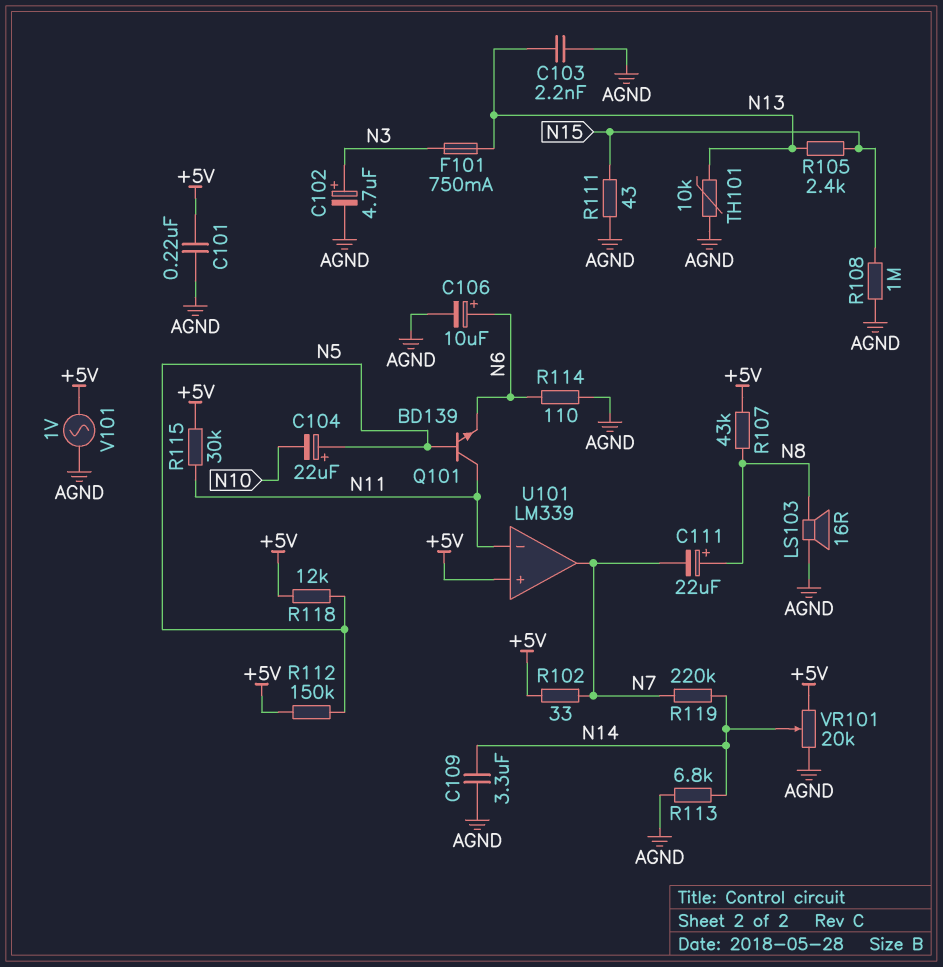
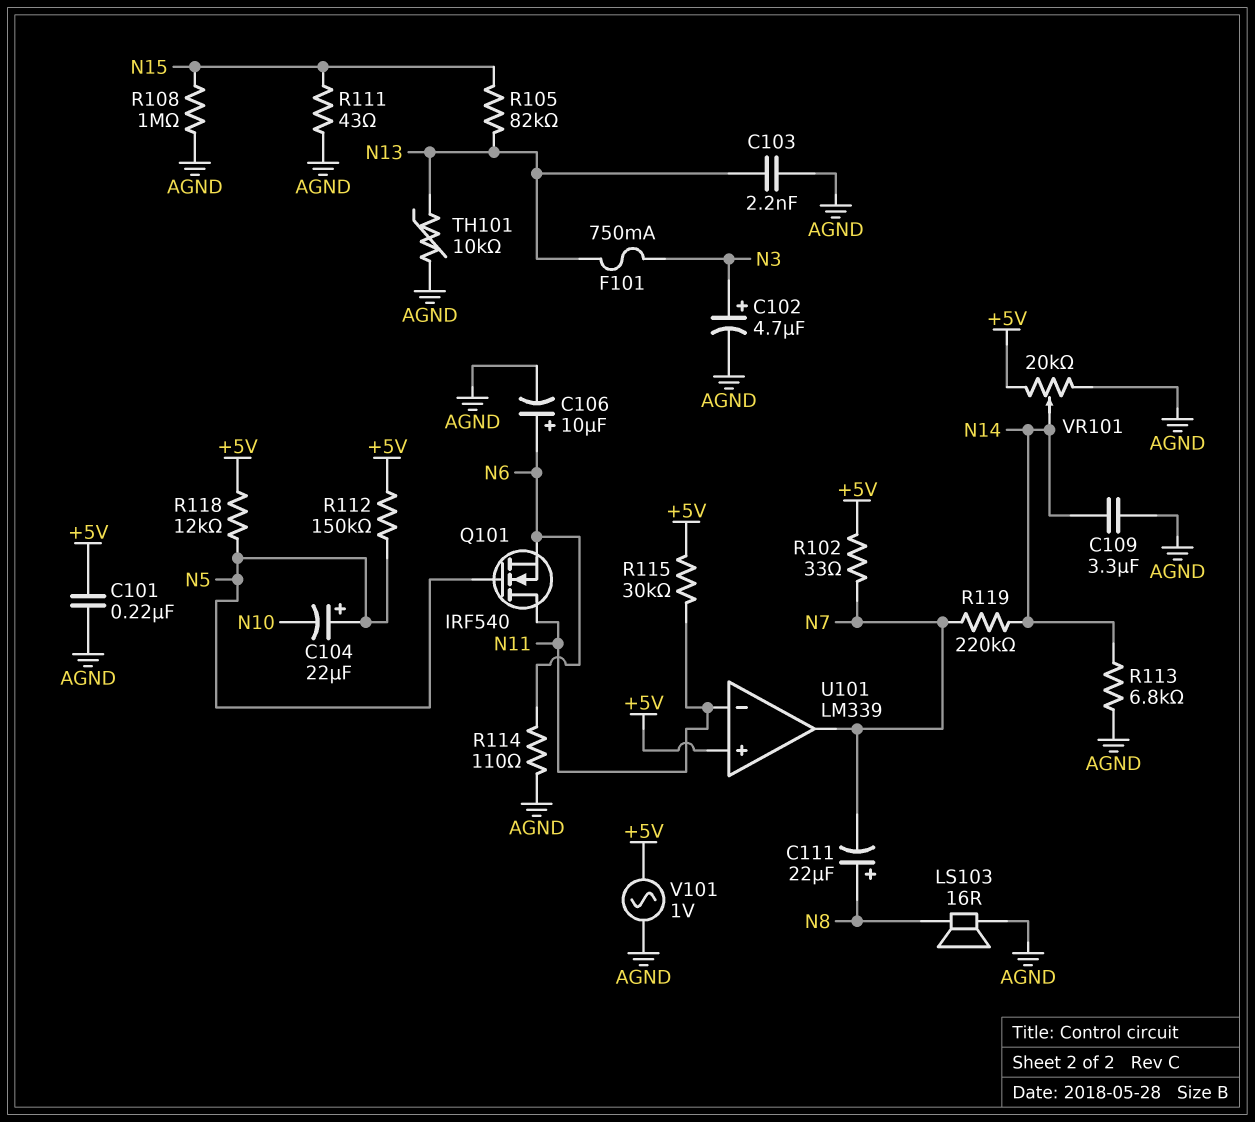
Q101: NPN BD139 (B N5, C N11, E N6) -> NMOS IRF540 (G N5, D N11, S N6)
R105: 2.4k (N13, N15) -> 82k (N13, N15)
R107: 43k (+5V, N8) -> none

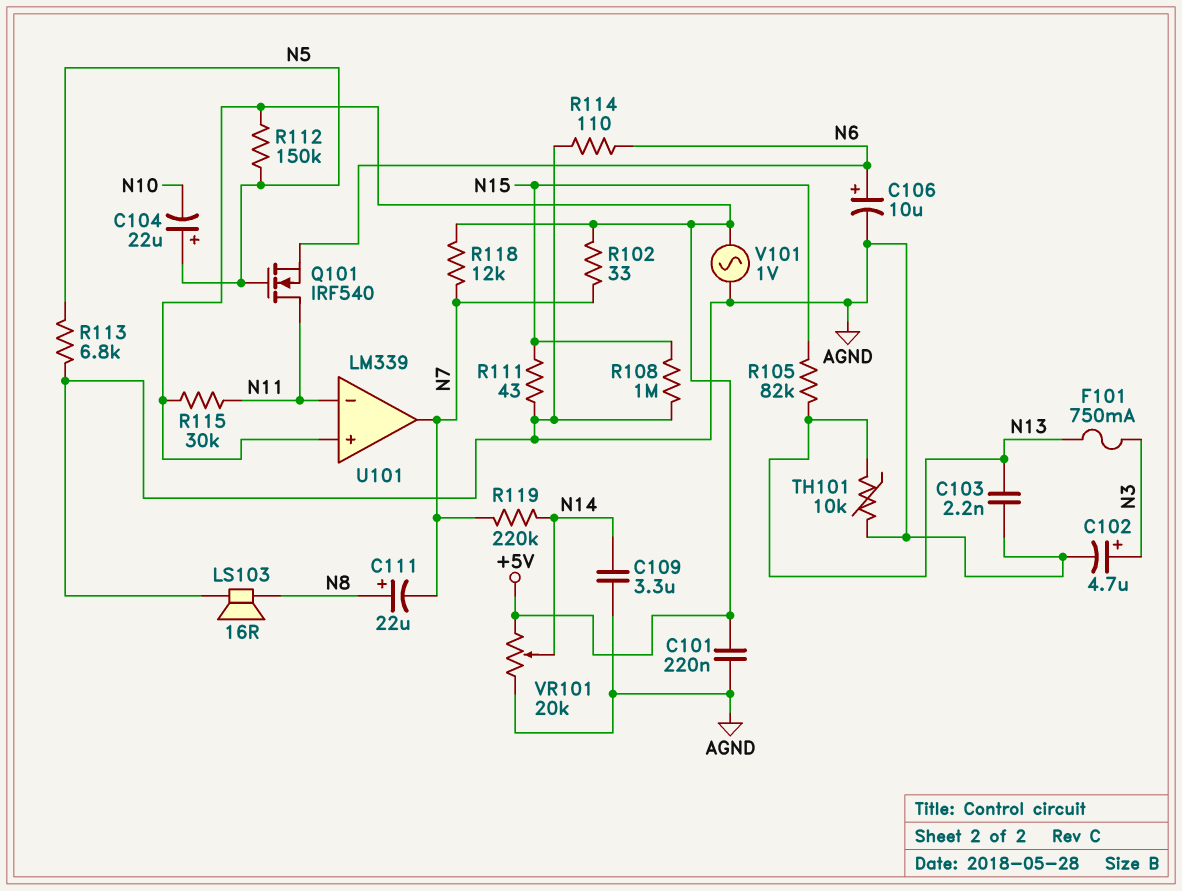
R113: 6.8k (AGND, N14) -> 6.8k (AGND, N5)
R118: 12k (+5V, N5) -> 12k (+5V, N7)

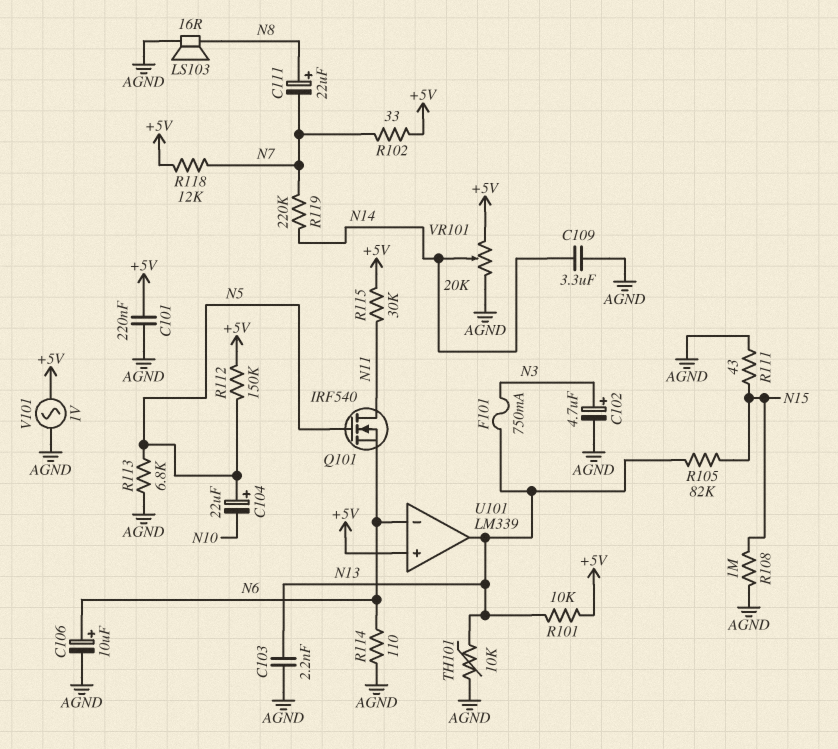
R101: none -> 10k (+5V, N13)
U101 pin in-: N11 -> N6
U101 pin out: N7 -> N13

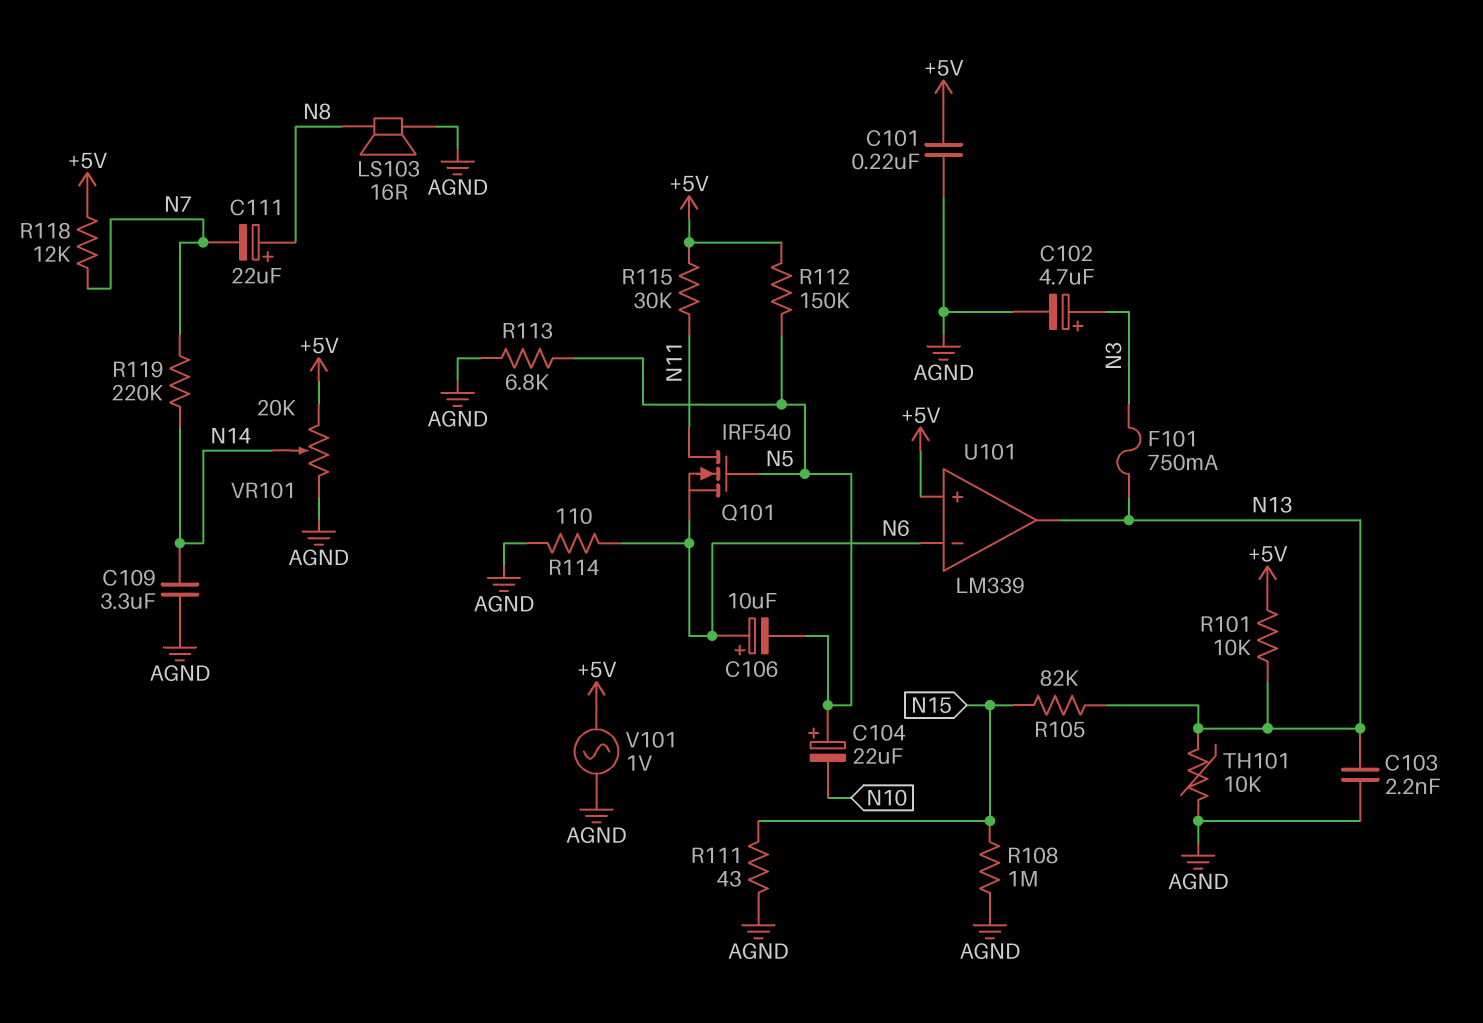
C106: 10uF (plus N6, minus AGND) -> 10uF (plus N6, minus N5)
R102: 33 (+5V, N7) -> none

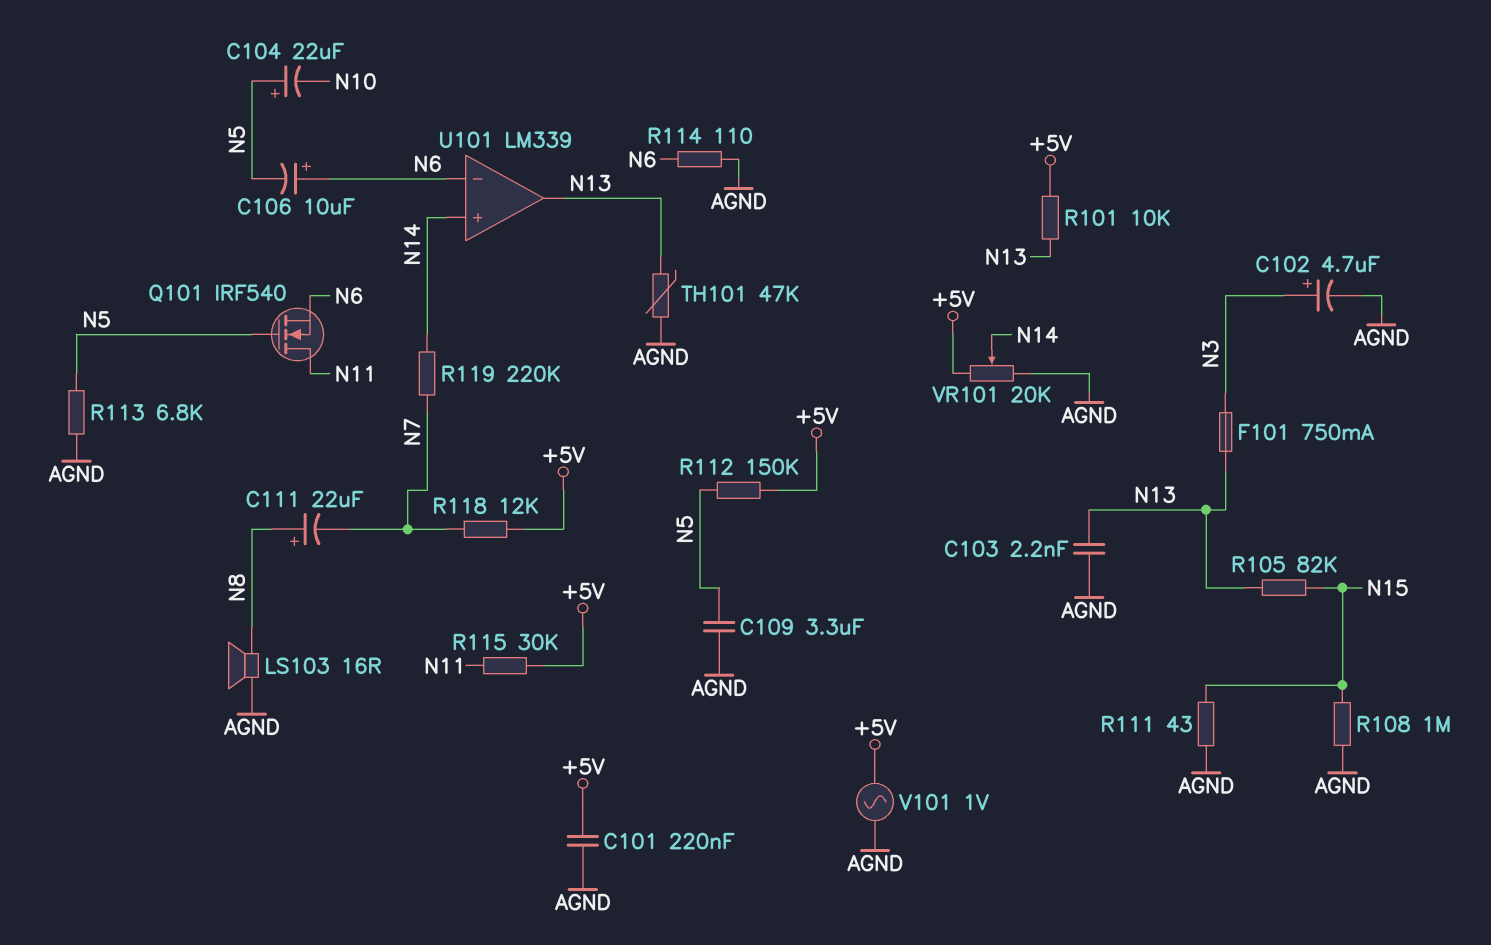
C109: 3.3uF (AGND, N14) -> 3.3uF (AGND, N5)
TH101: 10k (AGND, N13) -> 47k (AGND, N13)
U101 pin in+: +5V -> N14

